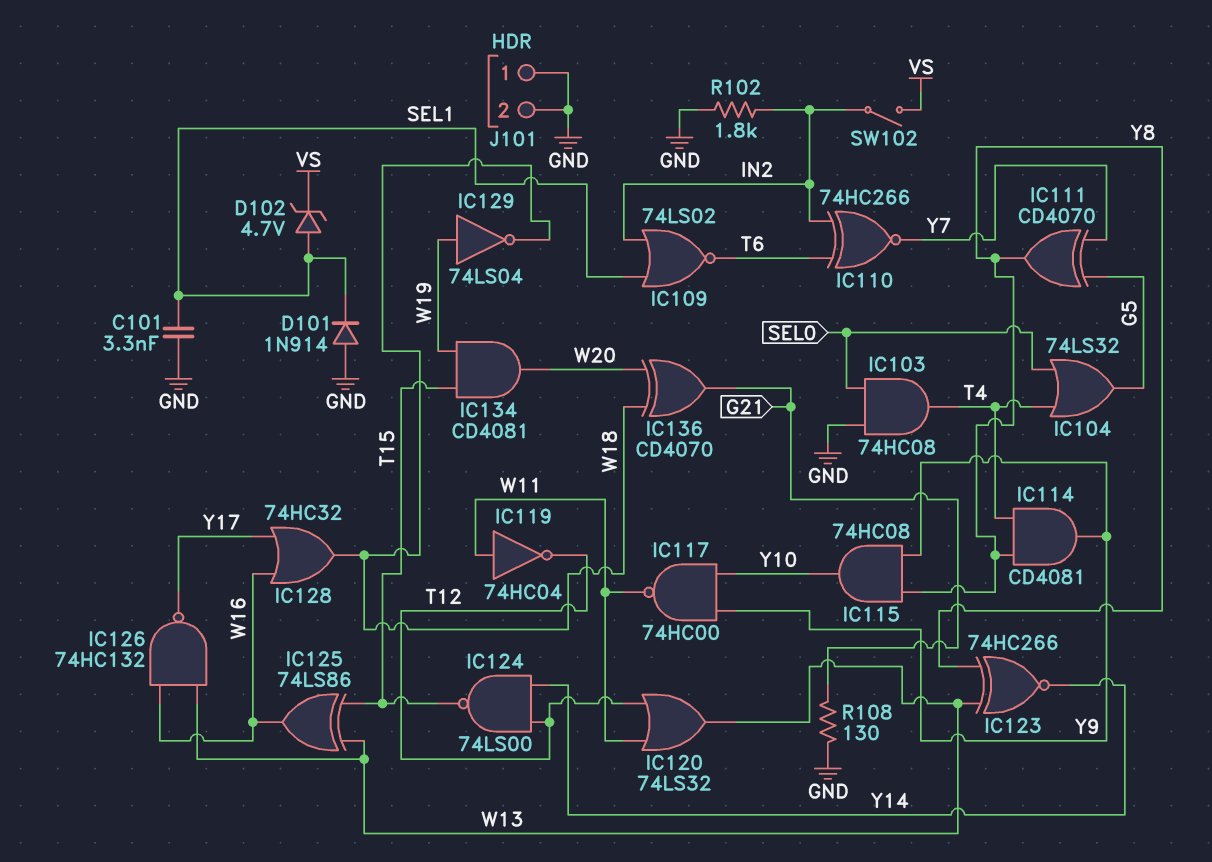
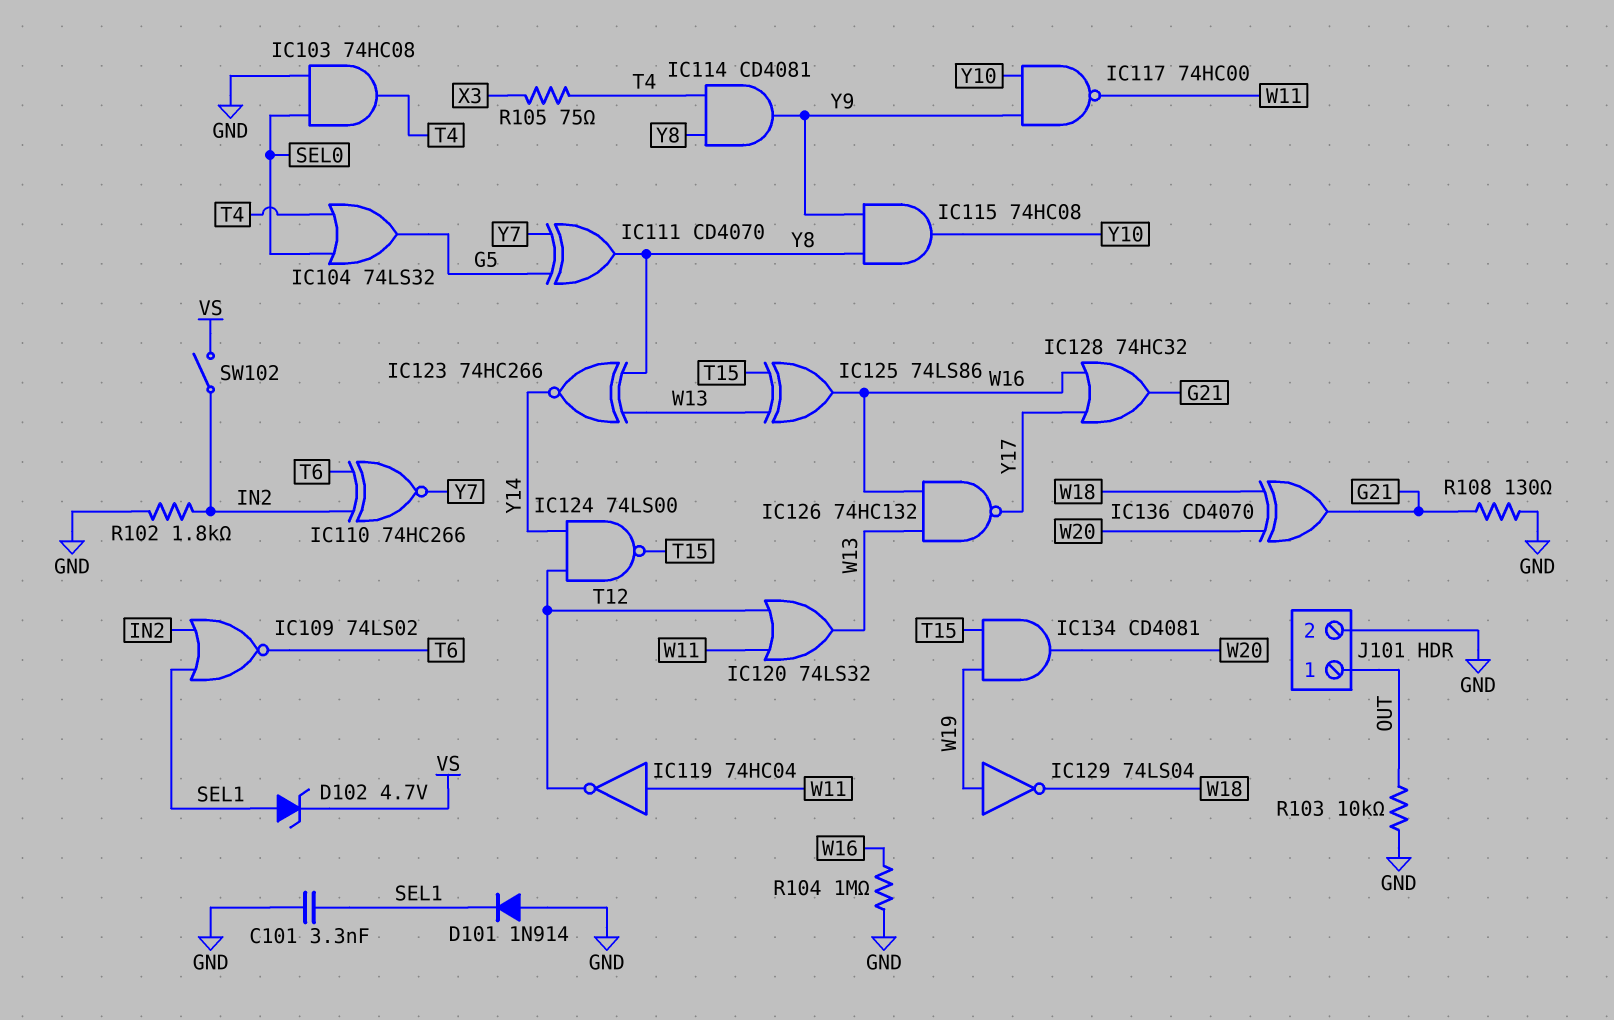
IC128: OR 74HC32 (in W16, in Y17, out W18) -> OR 74HC32 (in W16, in Y17, out G21)
J101 pin 1: GND -> OUT
R103: none -> 10k (GND, OUT)
R104: none -> 1M (GND, W16)
R105: none -> 75 (T4, X3)

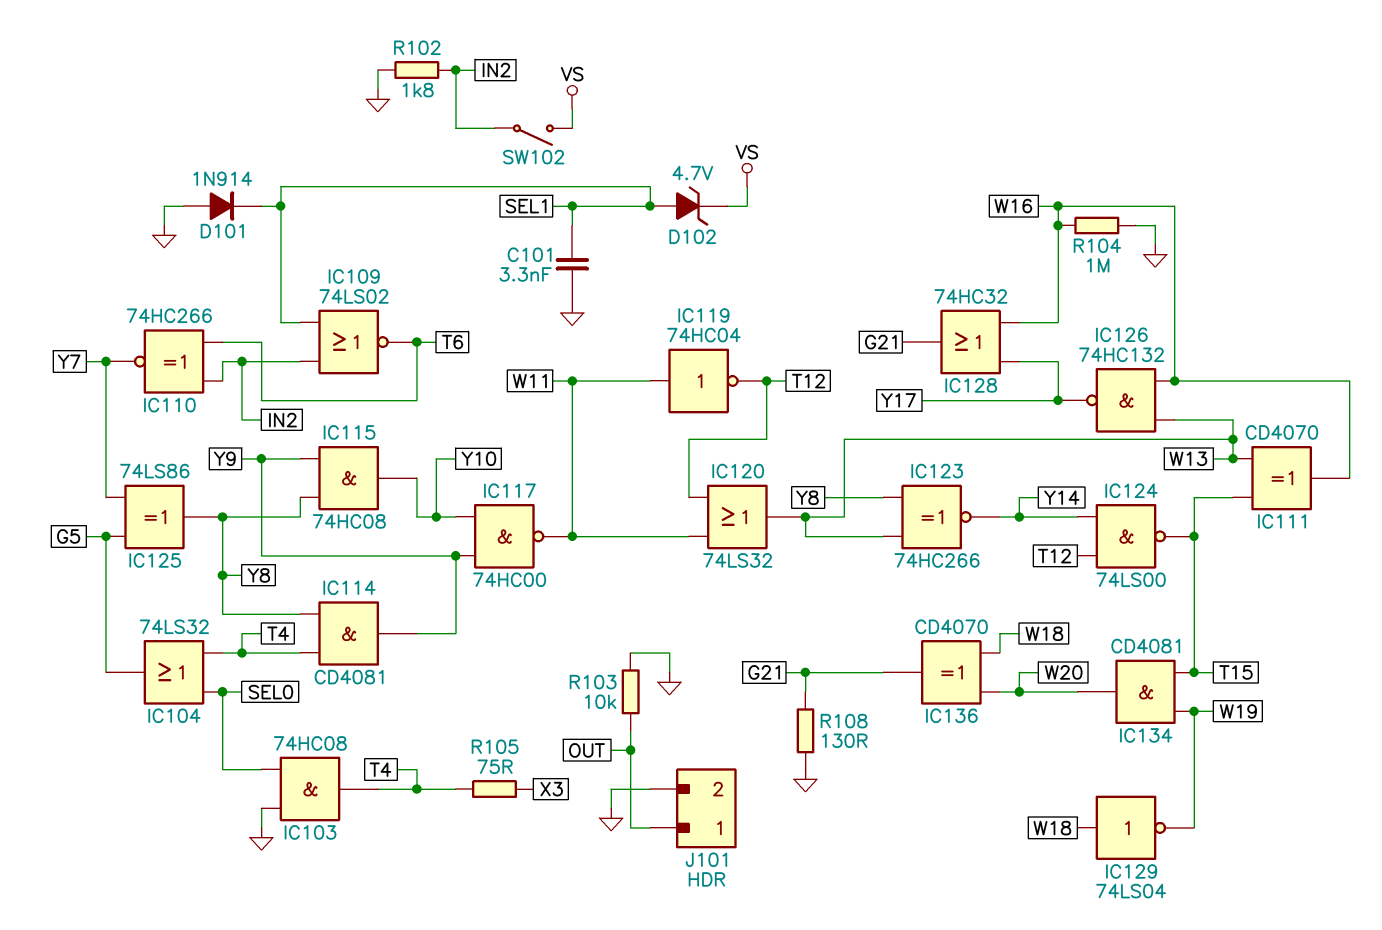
IC111: XOR CD4070 (in G5, in Y7, out Y8) -> XOR CD4070 (in T15, in W13, out W16)
IC125: XOR 74LS86 (in T15, in W13, out W16) -> XOR 74LS86 (in G5, in Y7, out Y8)
IC129: NOT 74LS04 (in W19, out W18) -> NOT 74LS04 (in W18, out W19)

